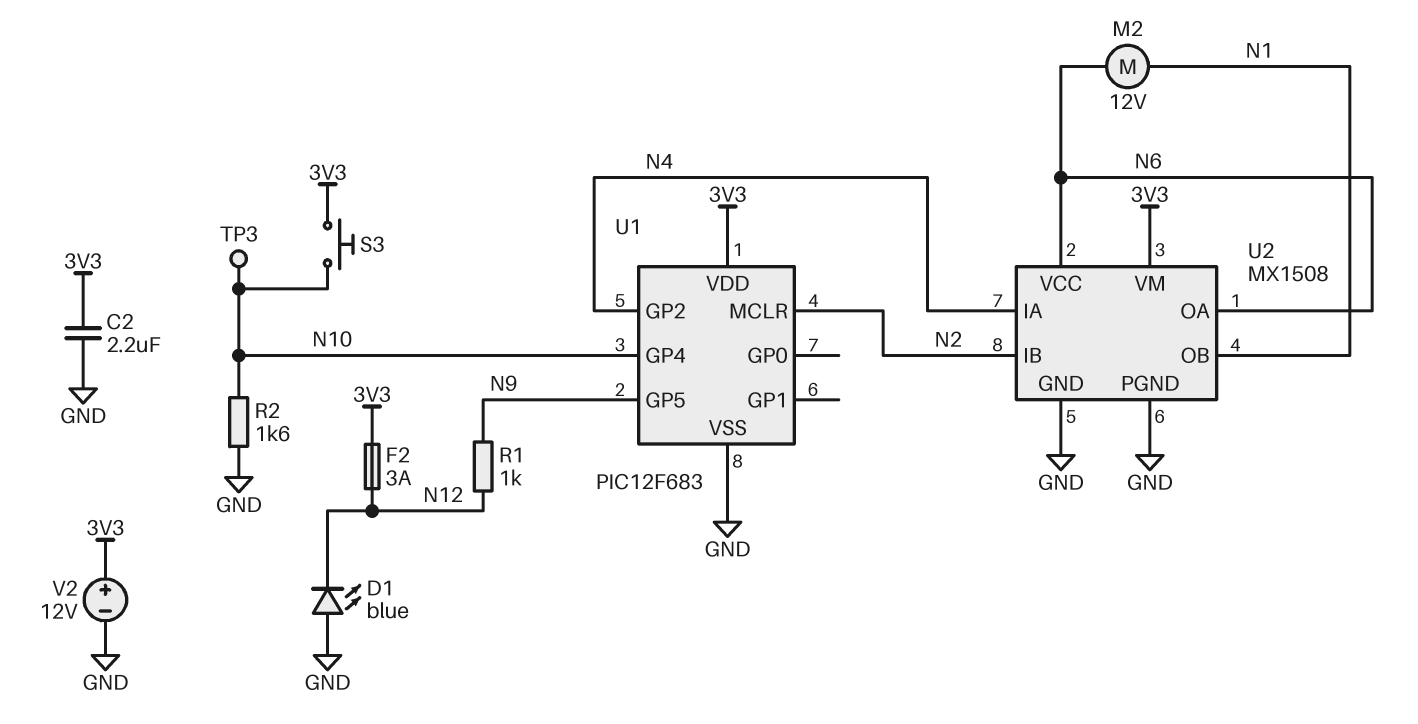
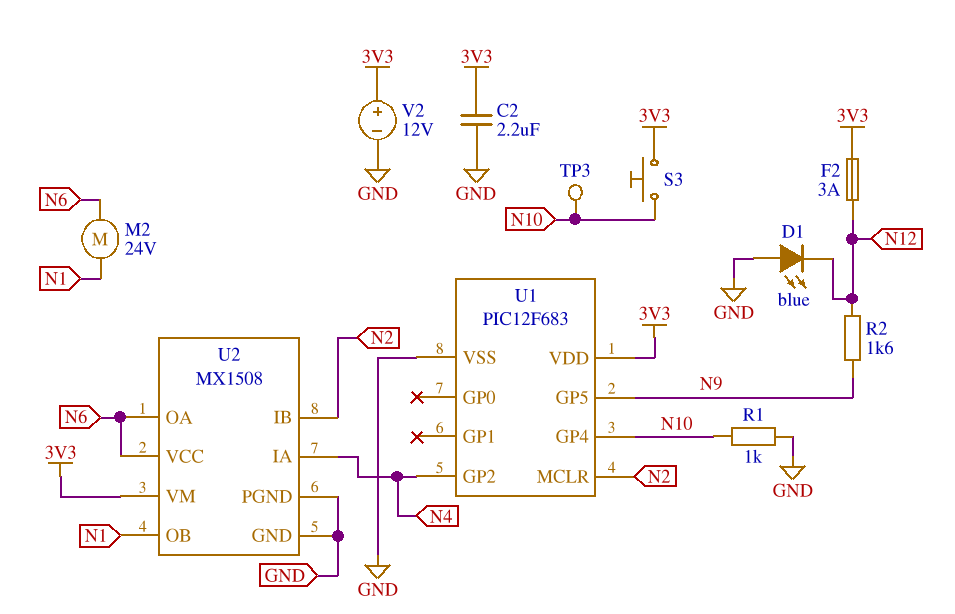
M2: motor 12V (N1, N6) -> motor 24V (N1, N6)
R1: 1k (N9, N12) -> 1k (GND, N10)
R2: 1.6k (GND, N10) -> 1.6k (N9, N12)

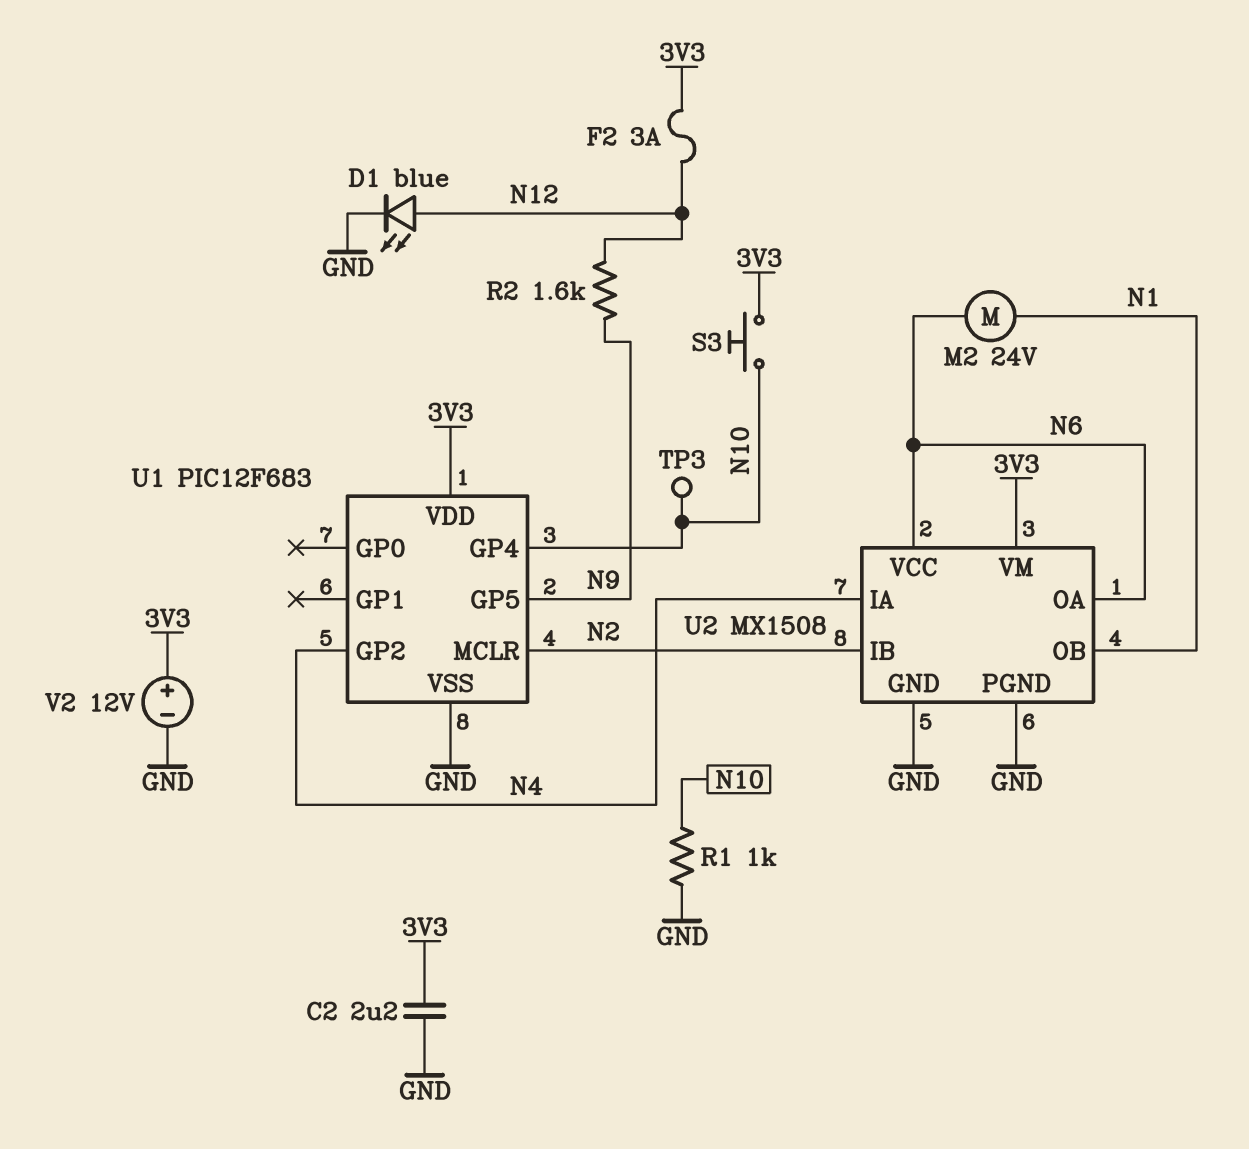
D1: LED blue (A GND, K N12) -> LED blue (A N12, K GND)

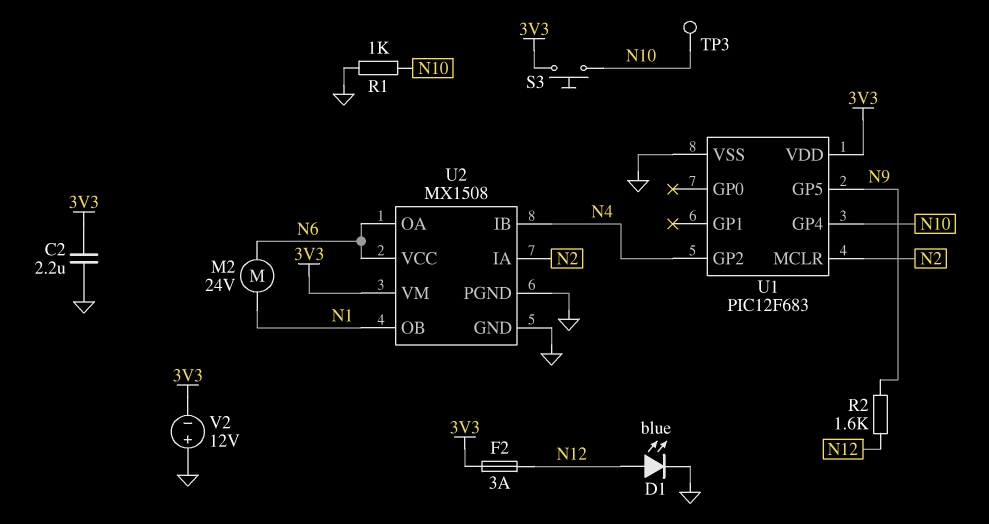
U2 pin IA: N4 -> N2
U2 pin IB: N2 -> N4
V2: 12V (plus 3V3, minus GND) -> 12V (plus GND, minus 3V3)

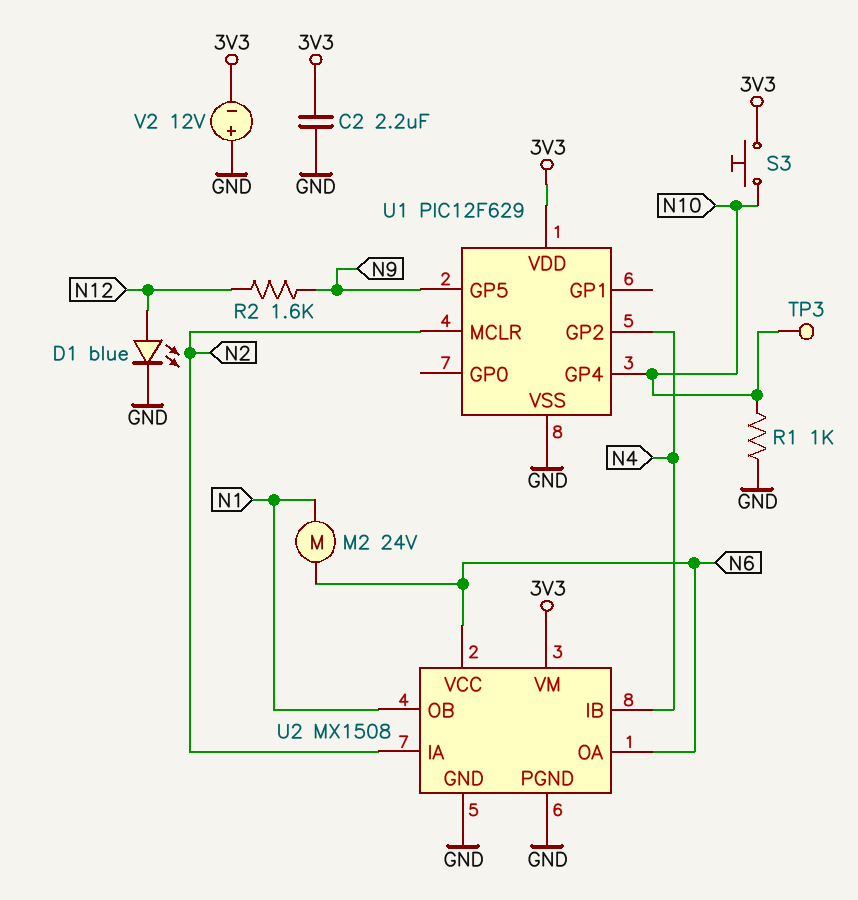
F2: 3A (3V3, N12) -> none
U1: PIC12F683 -> PIC12F629

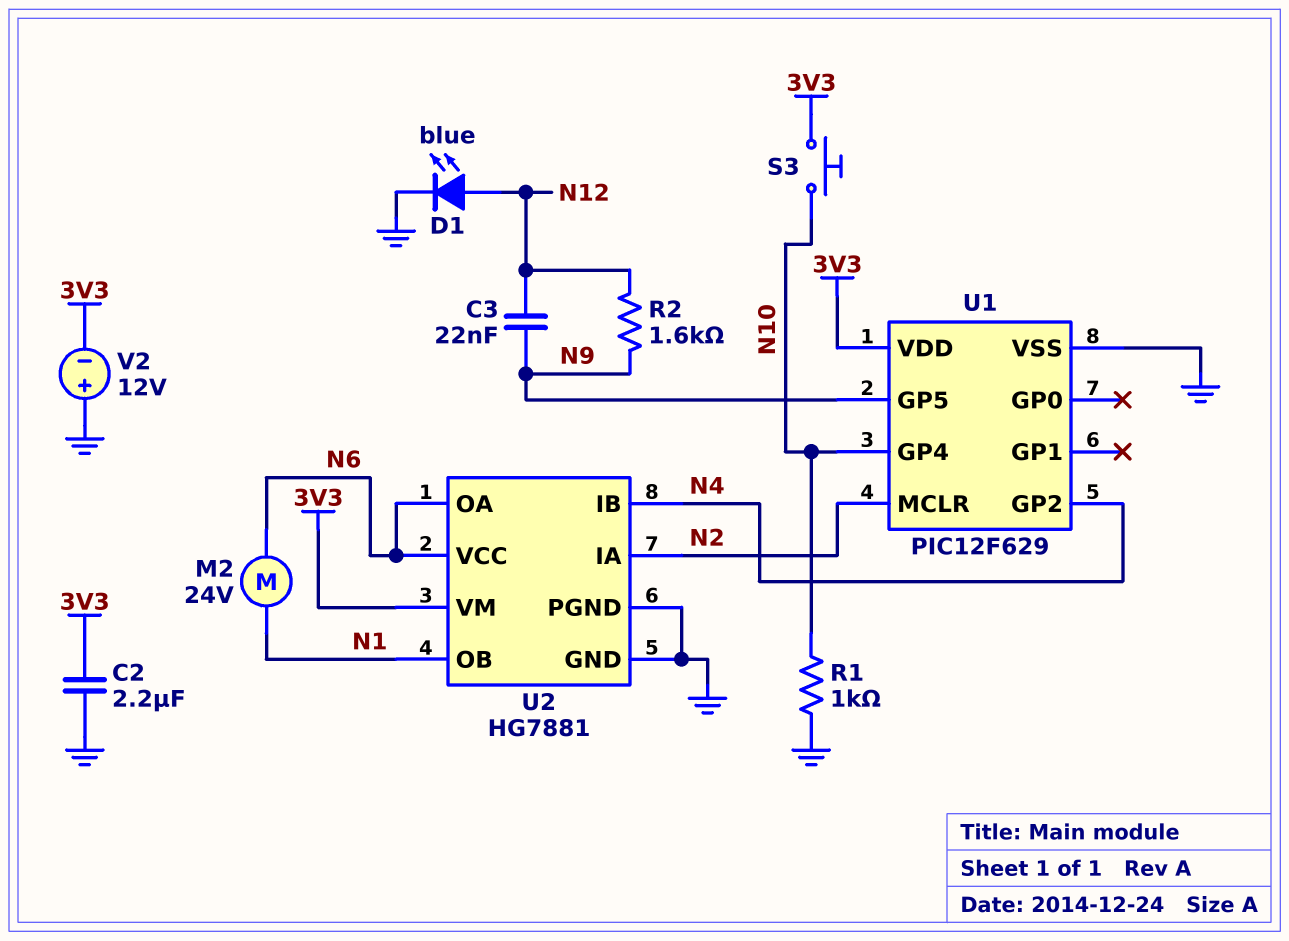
C3: none -> 22nF (N9, N12)
TP3: test point (N10) -> none
U2: MX1508 -> HG7881

